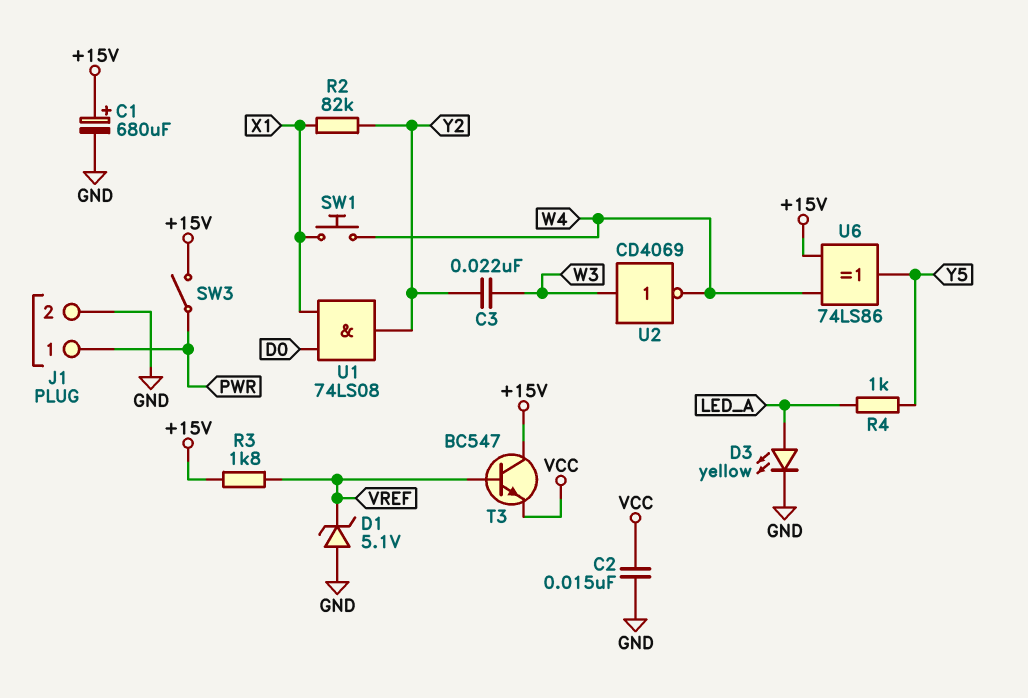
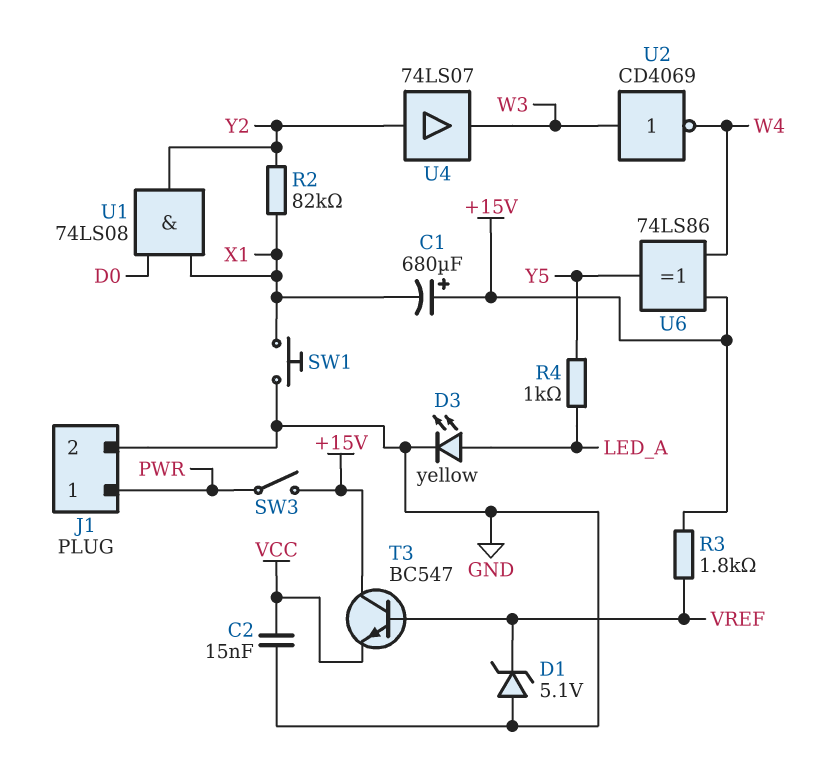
C1: 680uF (plus +15V, minus GND) -> 680uF (plus +15V, minus X1)
C3: 22nF (W3, Y2) -> none
SW1: button (W4, X1) -> button (GND, X1)
U4: none -> buffer 74LS07 (in Y2, out W3)

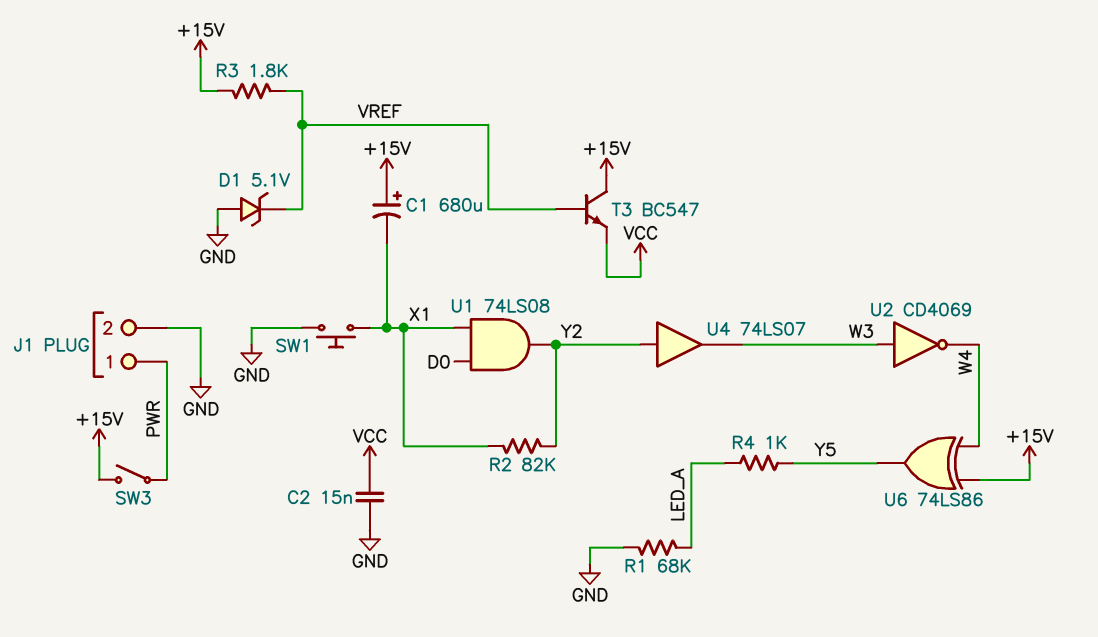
D3: LED yellow (A LED_A, K GND) -> none
R1: none -> 68k (GND, LED_A)

